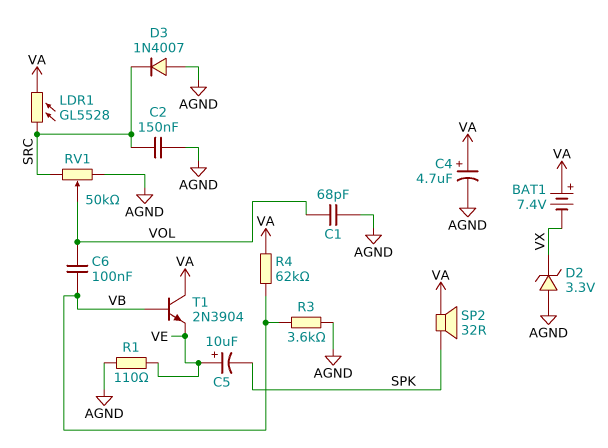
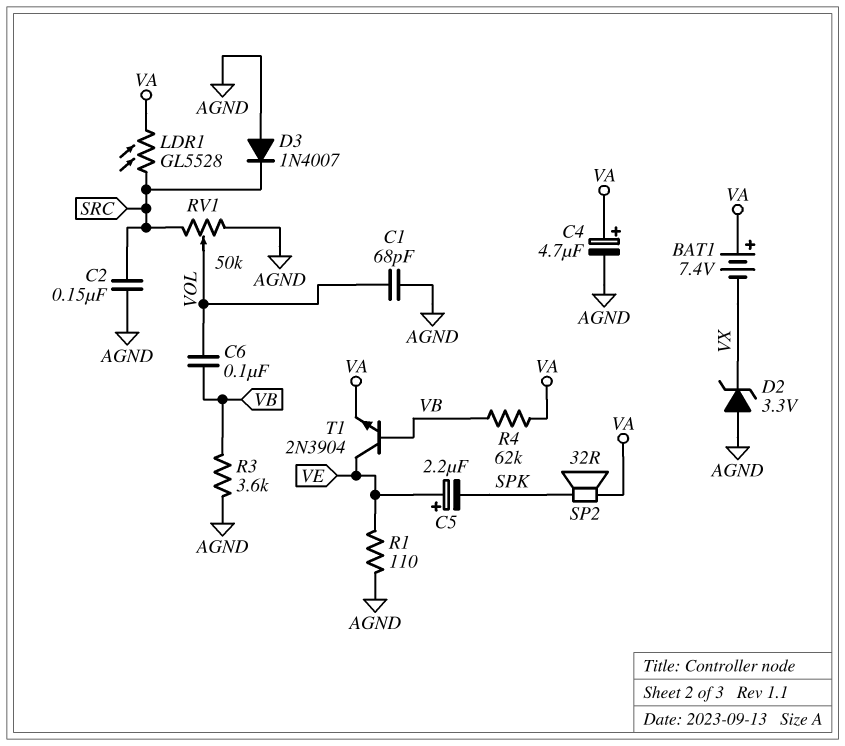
C5: 10uF (plus VE, minus SPK) -> 2.2uF (plus VE, minus SPK)
T1: NPN 2N3904 (B VB, C VA, E VE) -> NPN 2N3904 (B VB, C VE, E VA)

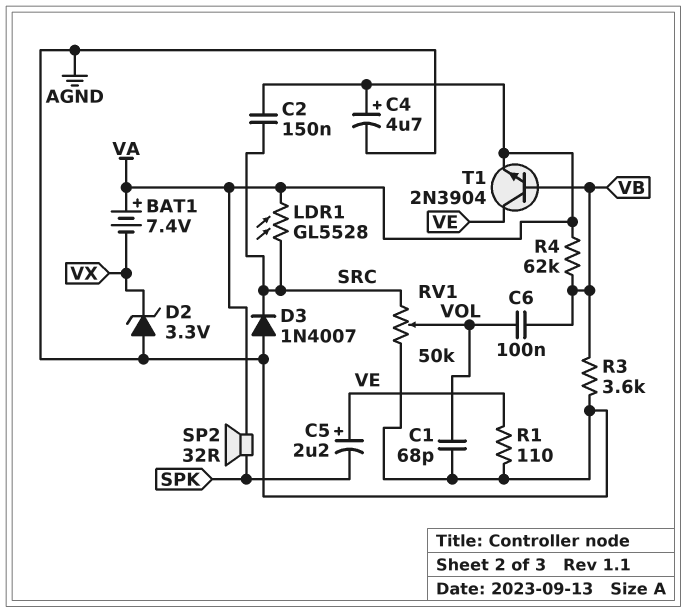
C2: 150nF (AGND, SRC) -> 150nF (SRC, VA)

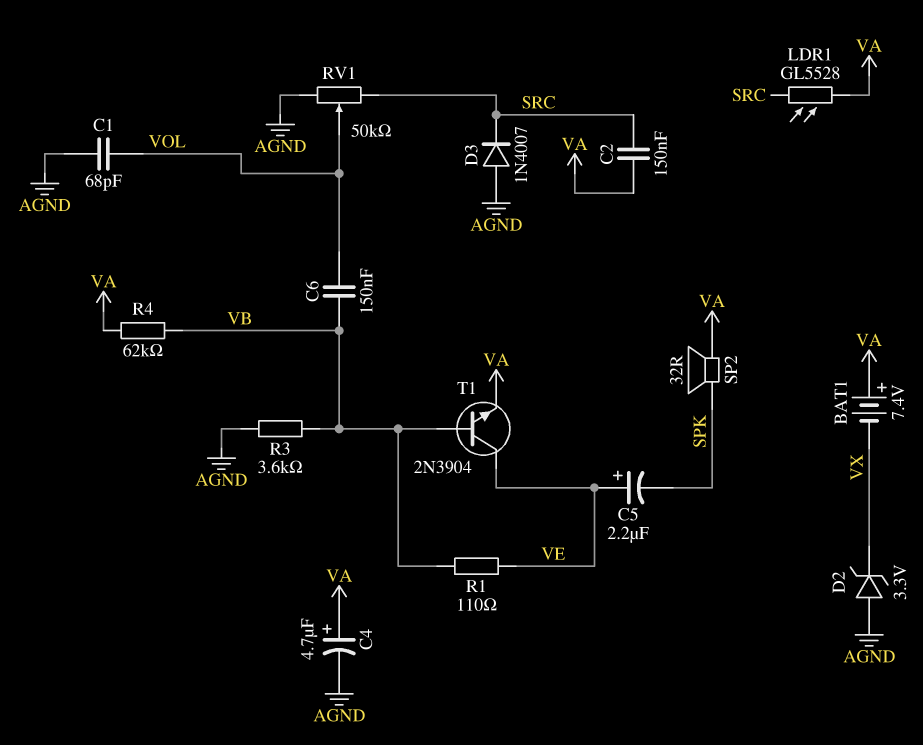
C6: 100nF (VB, VOL) -> 150nF (VB, VOL)
R1: 110 (AGND, VE) -> 110 (VB, VE)

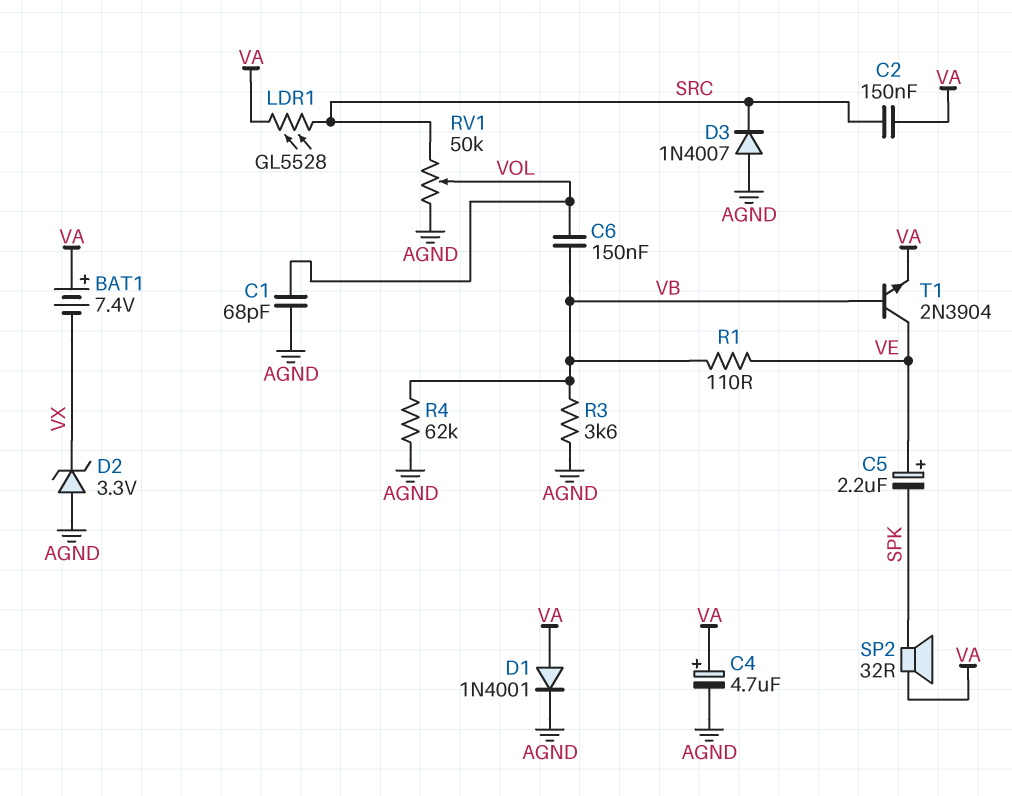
D1: none -> diode 1N4001 (A VA, K AGND)
R4: 62k (VA, VB) -> 62k (AGND, VB)

